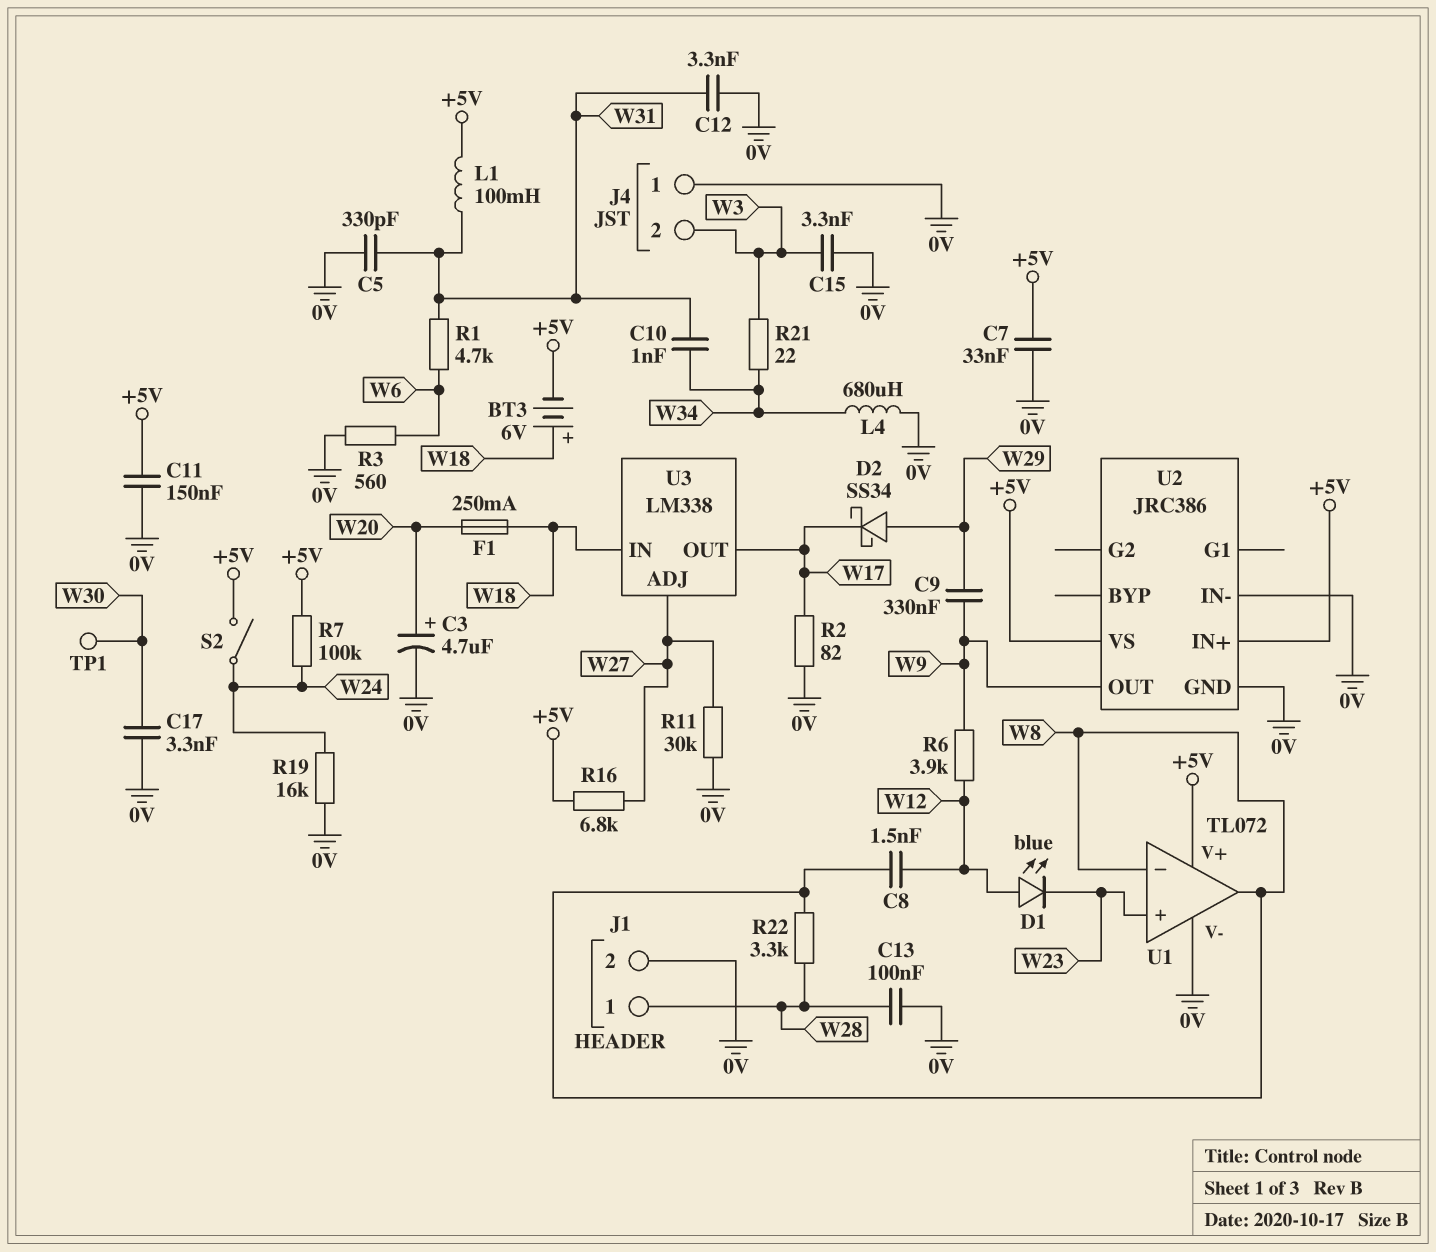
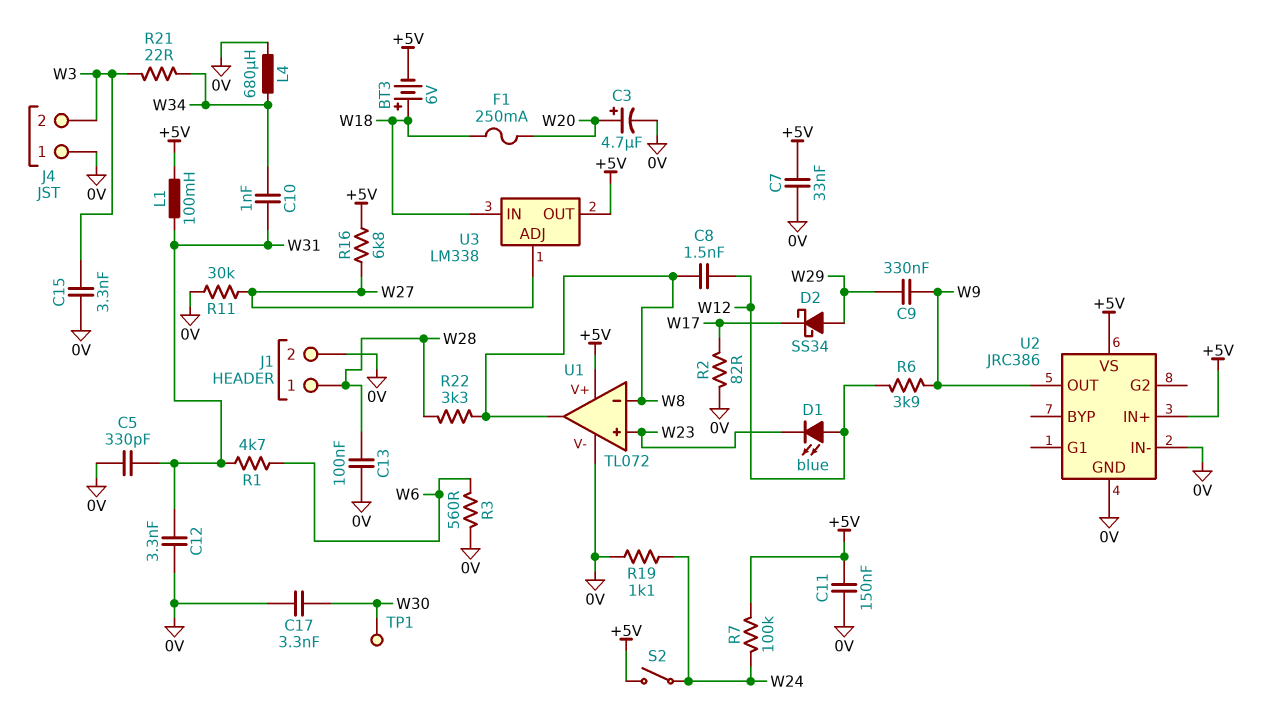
R19: 16k (0V, W24) -> 1.1k (0V, W24)
U3 pin OUT: W17 -> +5V

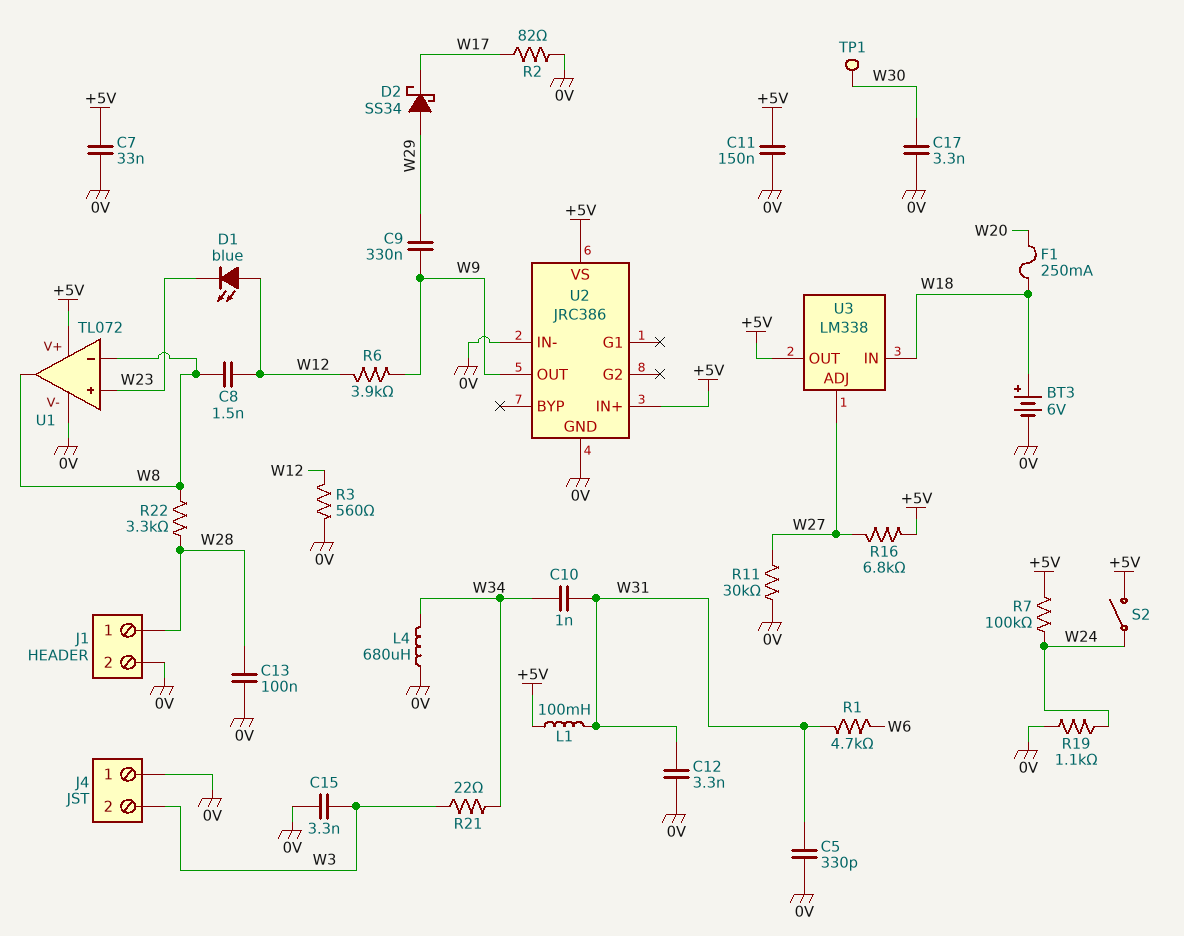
BT3: 6V (plus W18, minus +5V) -> 6V (plus W18, minus 0V)
C3: 4.7uF (plus W20, minus 0V) -> none
R3: 560 (0V, W6) -> 560 (0V, W12)

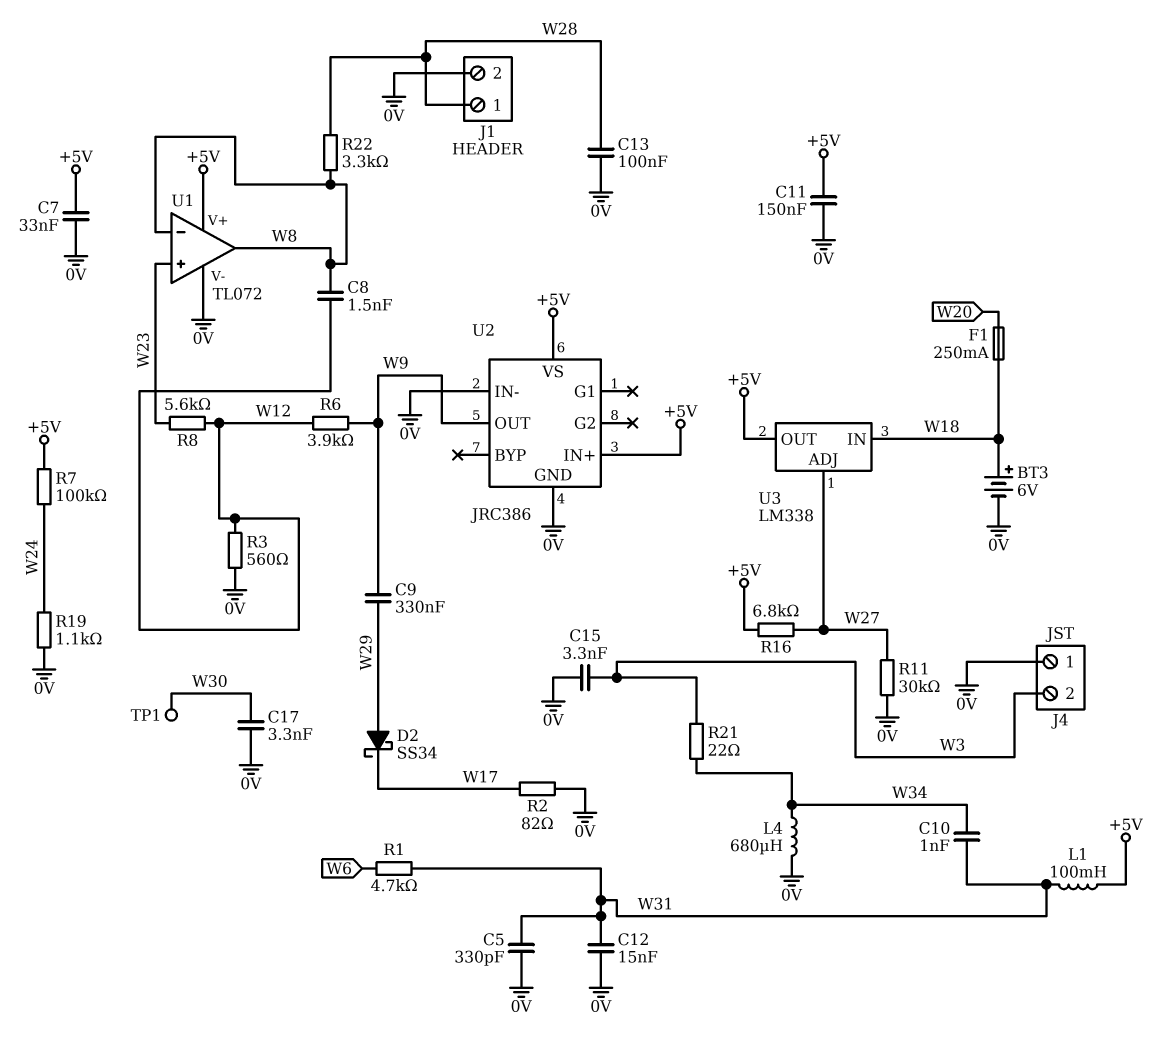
C12: 3.3nF (0V, W31) -> 15nF (0V, W31)
D1: LED blue (A W12, K W23) -> none
R8: none -> 5.6k (W12, W23)
S2: switch (+5V, W24) -> none

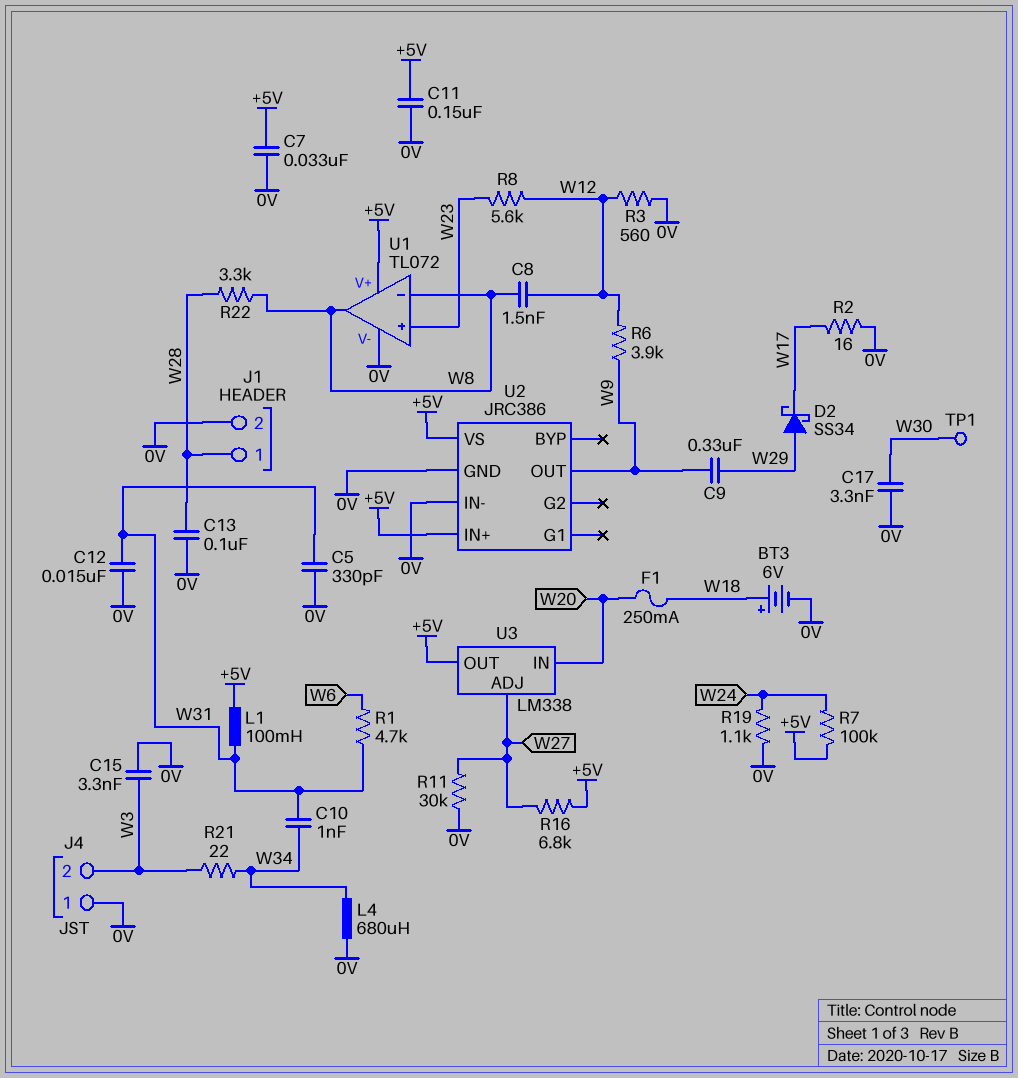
R2: 82 (0V, W17) -> 16 (0V, W17)
U3 pin IN: W18 -> W20

